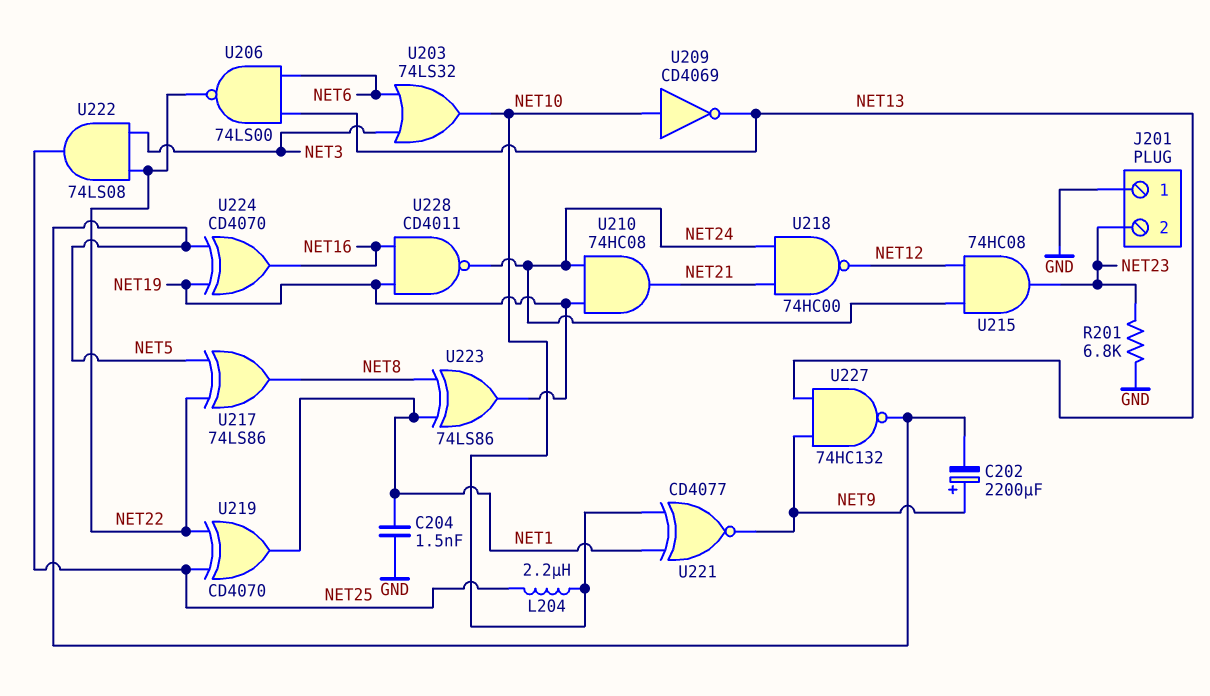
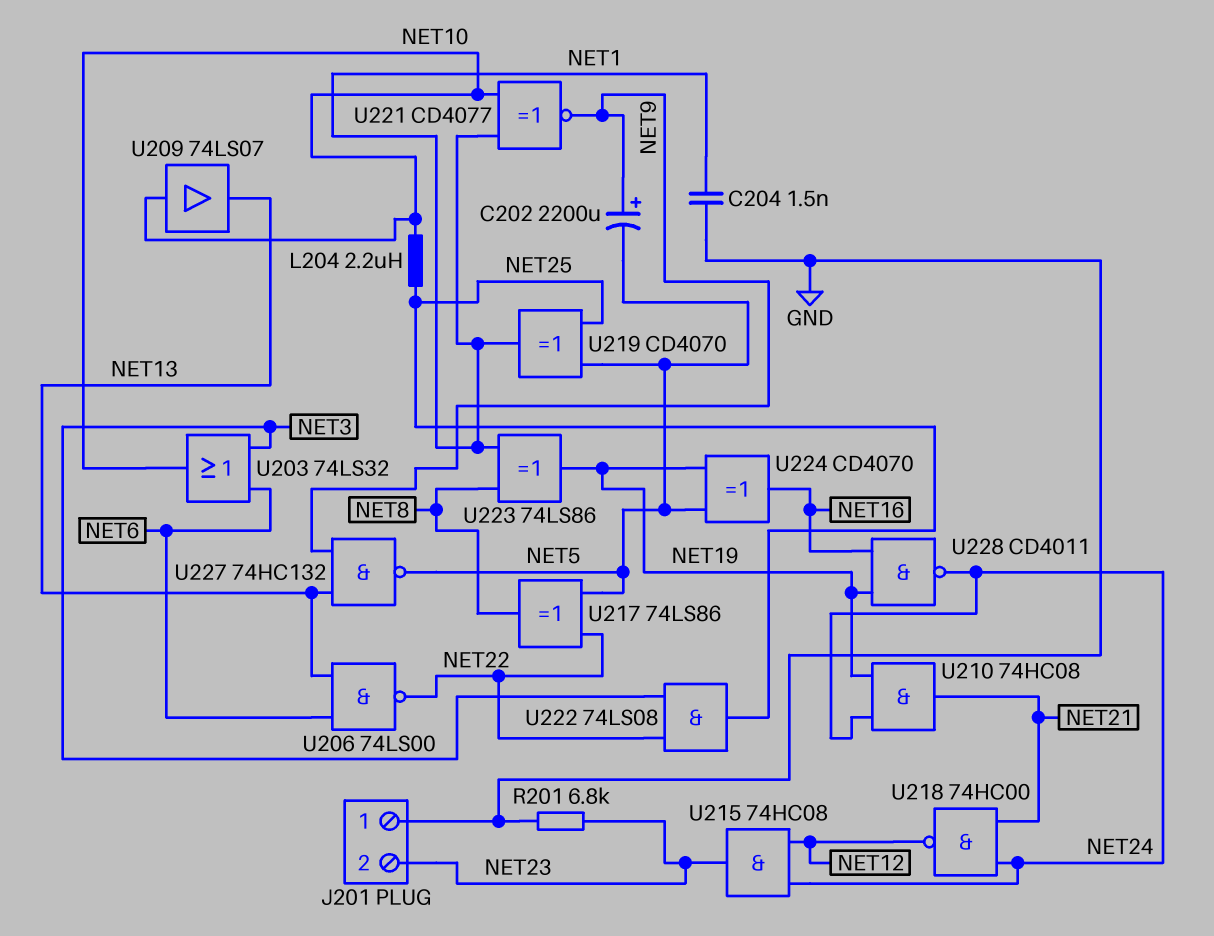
U209: NOT CD4069 (in NET10, out NET13) -> buffer 74LS07 (in NET10, out NET13)
U219: XOR CD4070 (in NET22, in NET25, out NET1) -> XOR CD4070 (in NET5, in NET25, out NET1)

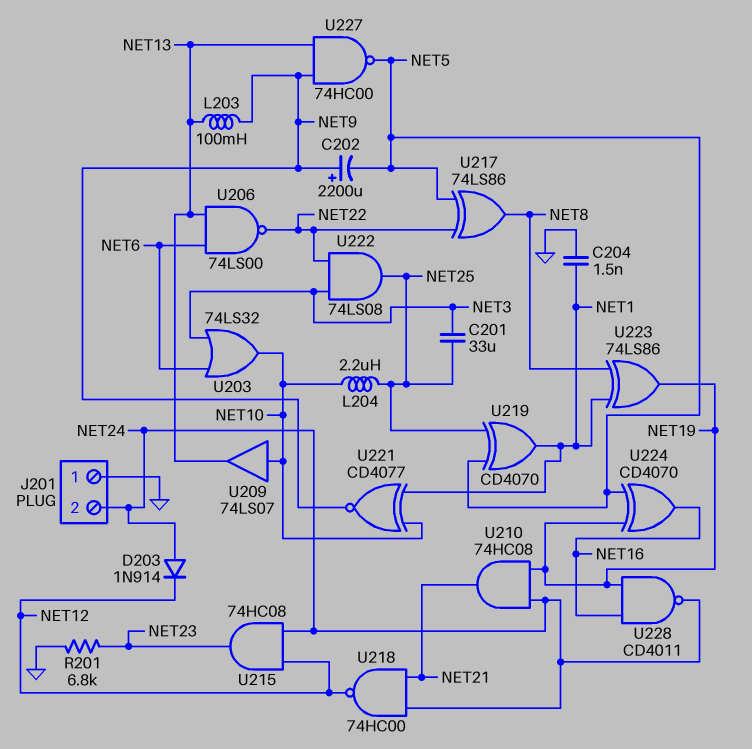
C201: none -> 33uF (NET3, NET25)
D203: none -> diode 1N914 (A NET24, K NET12)
J201 pin 2: NET23 -> NET24
L203: none -> 100mH (NET9, NET13)
U227: NAND 74HC132 (in NET9, in NET13, out NET5) -> NAND 74HC00 (in NET9, in NET13, out NET5)

